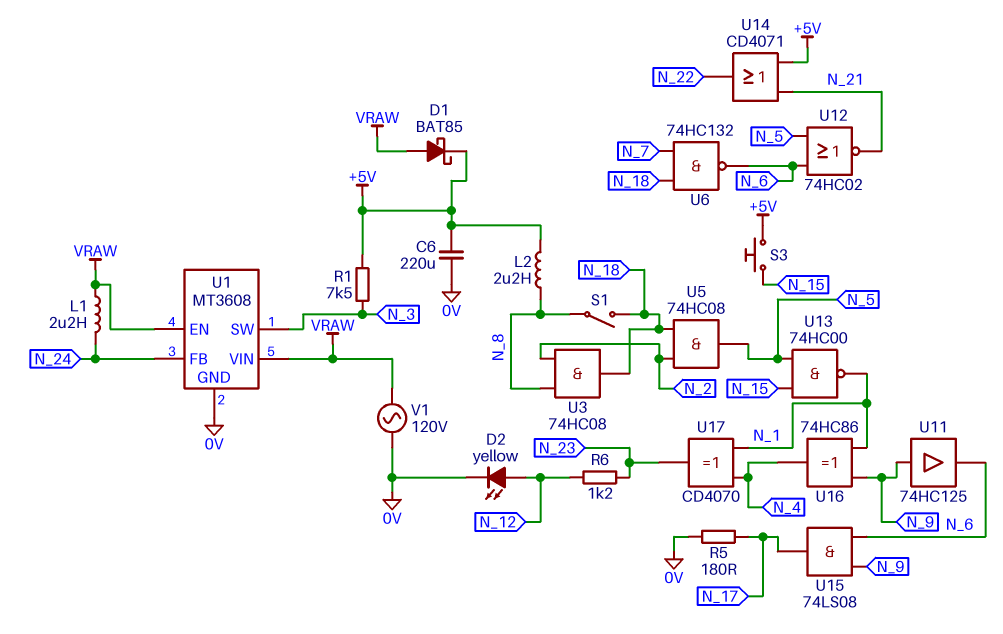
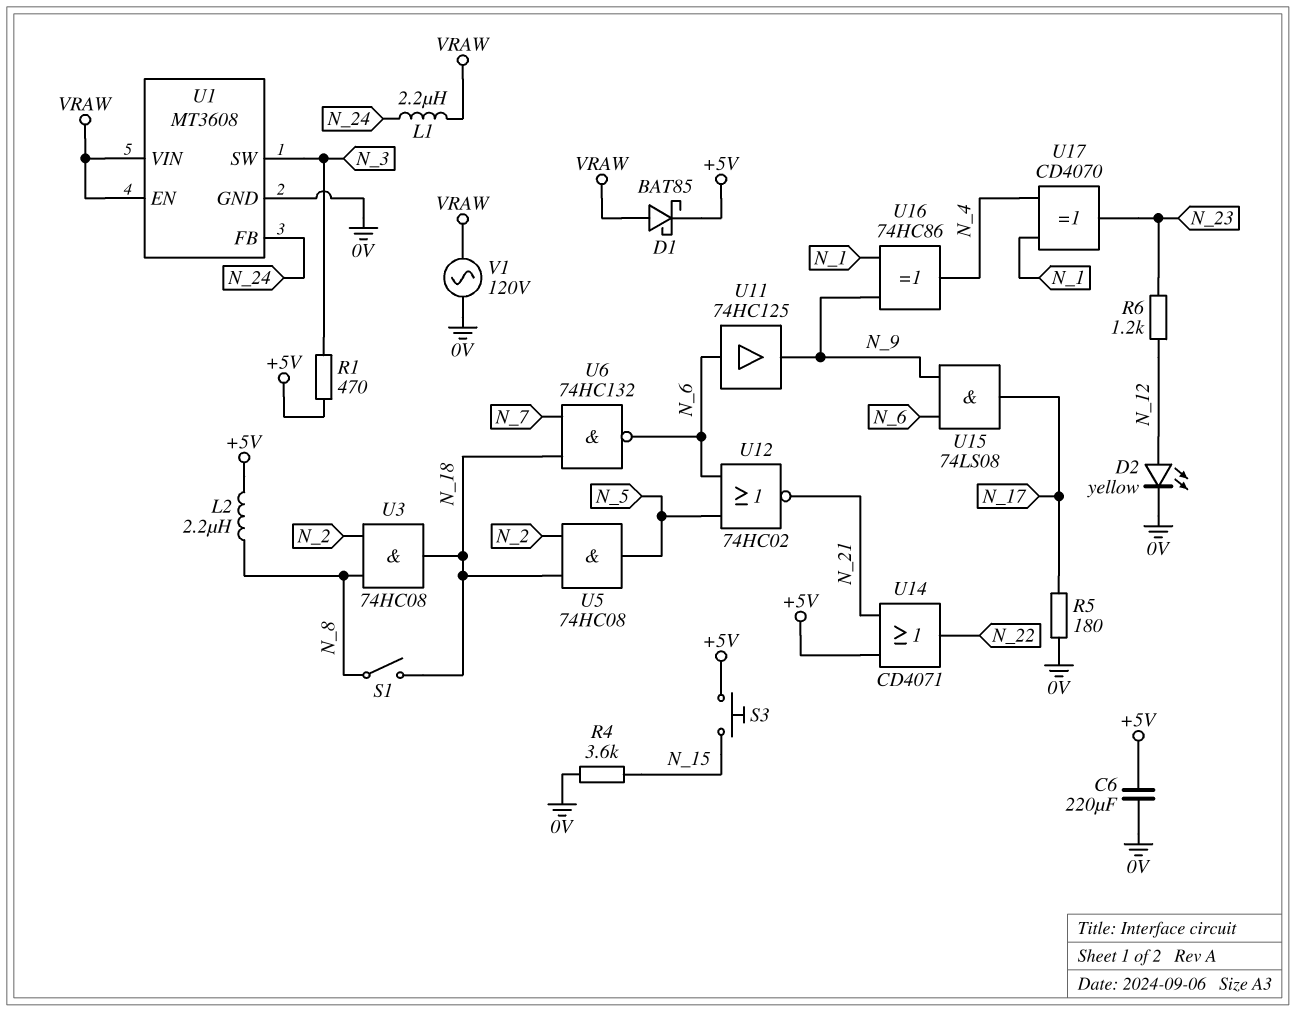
R1: 7.5k (+5V, N_3) -> 470 (+5V, N_3)
R4: none -> 3.6k (0V, N_15)
U11: buffer 74HC125 (in N_9, out N_6) -> buffer 74HC125 (in N_6, out N_9)
U13: NAND 74HC00 (in N_5, in N_15, out N_1) -> none

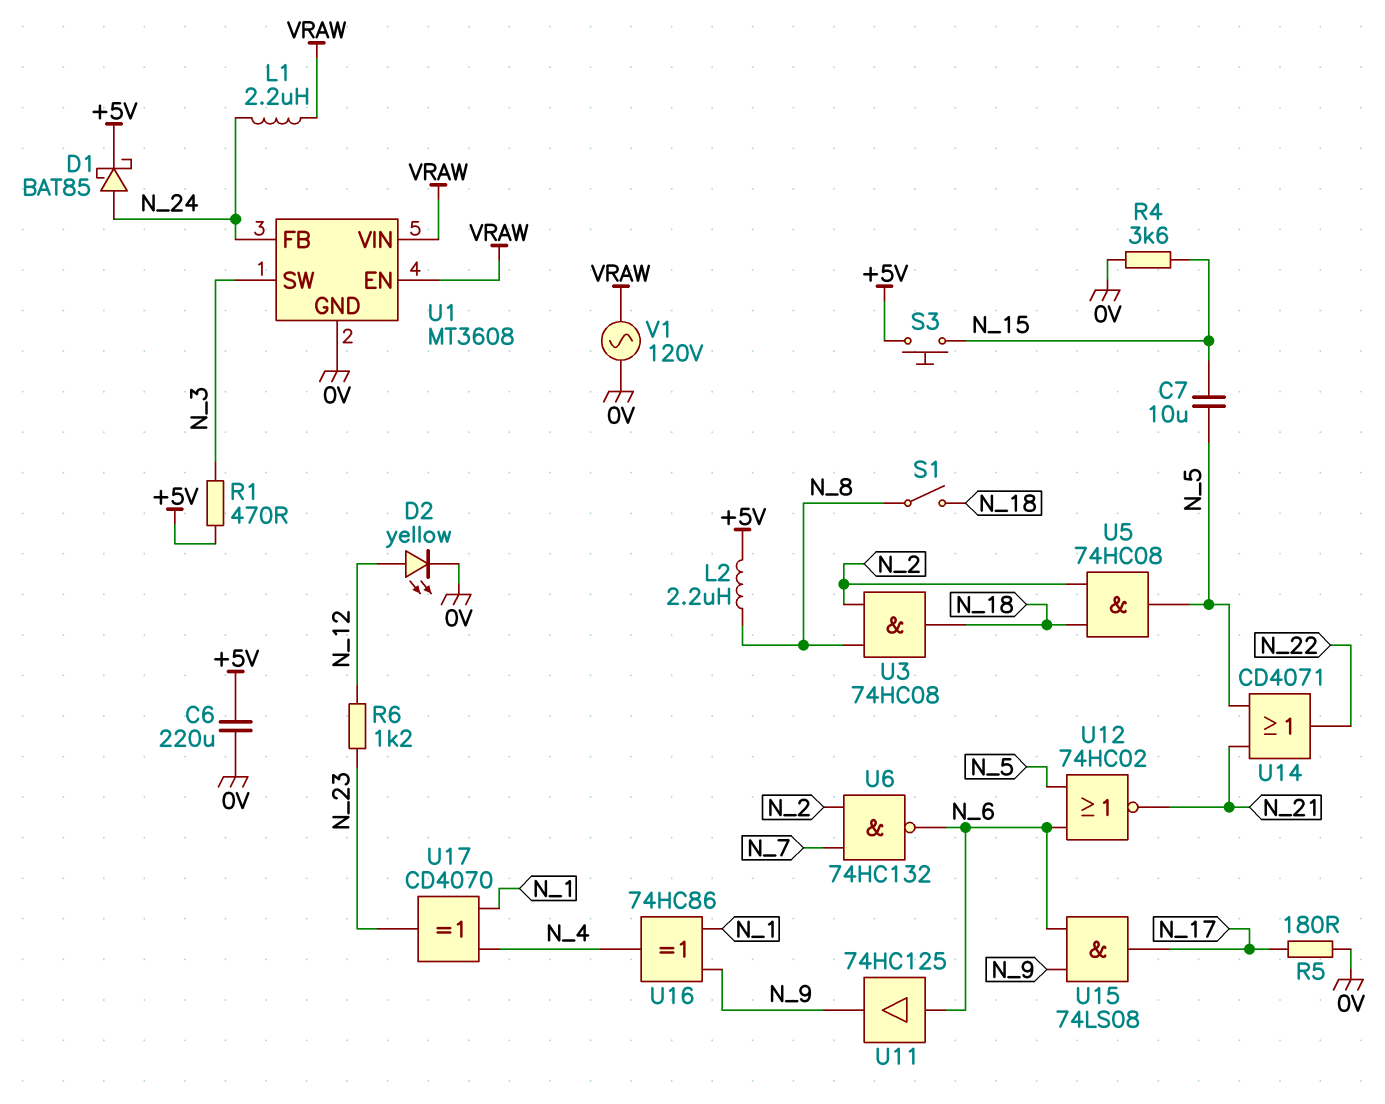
C7: none -> 10uF (N_5, N_15)
D1: schottky BAT85 (A VRAW, K +5V) -> schottky BAT85 (A N_24, K +5V)
U6: NAND 74HC132 (in N_7, in N_18, out N_6) -> NAND 74HC132 (in N_2, in N_7, out N_6)
U14: OR CD4071 (in +5V, in N_21, out N_22) -> OR CD4071 (in N_5, in N_21, out N_22)

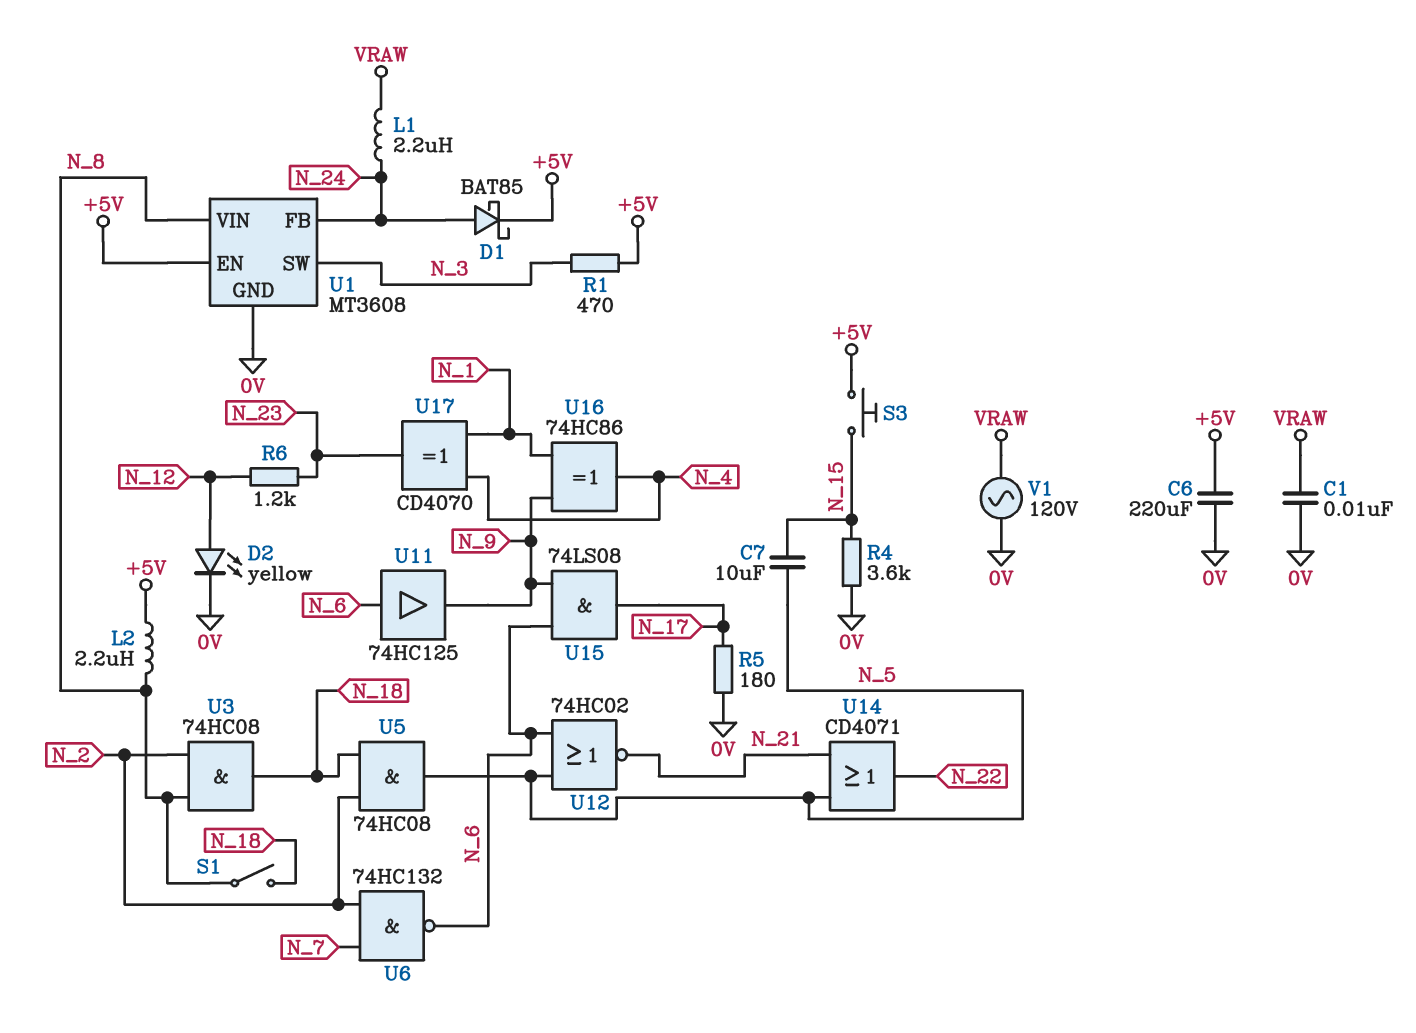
C1: none -> 10nF (0V, VRAW)
U1 pin EN: VRAW -> +5V
U1 pin VIN: VRAW -> N_8

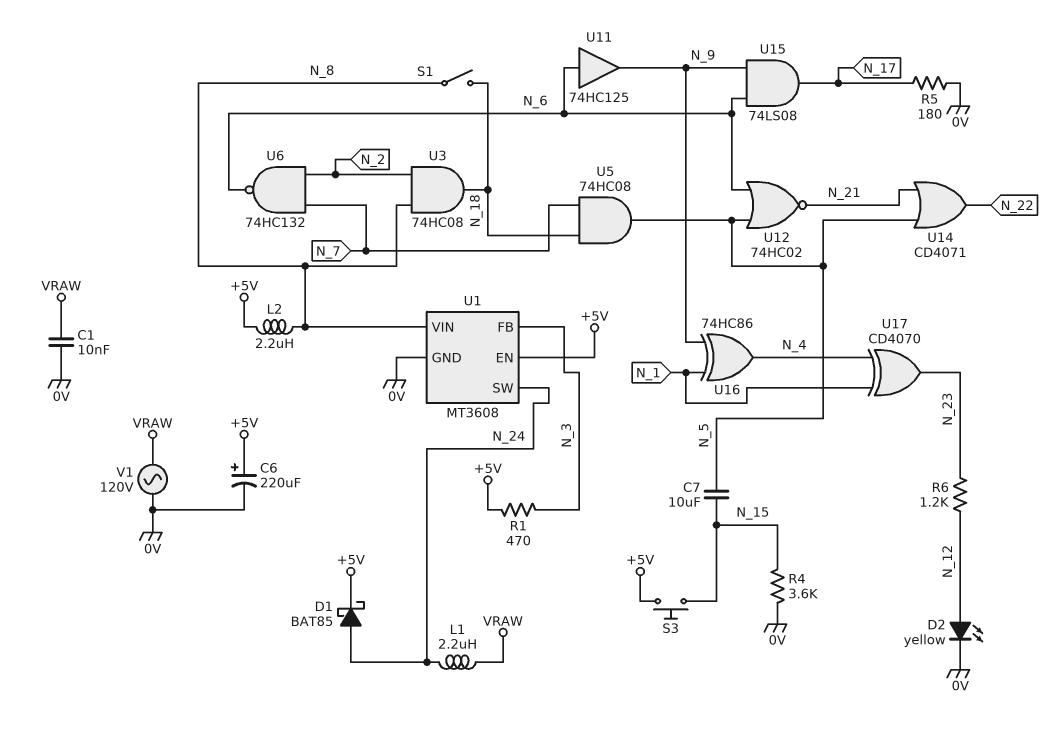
C6: 220uF (+5V, 0V) -> 220uF (plus +5V, minus 0V)
U1 pin FB: N_24 -> N_3
U1 pin SW: N_3 -> N_24
U5: AND 74HC08 (in N_2, in N_18, out N_5) -> AND 74HC08 (in N_7, in N_18, out N_5)

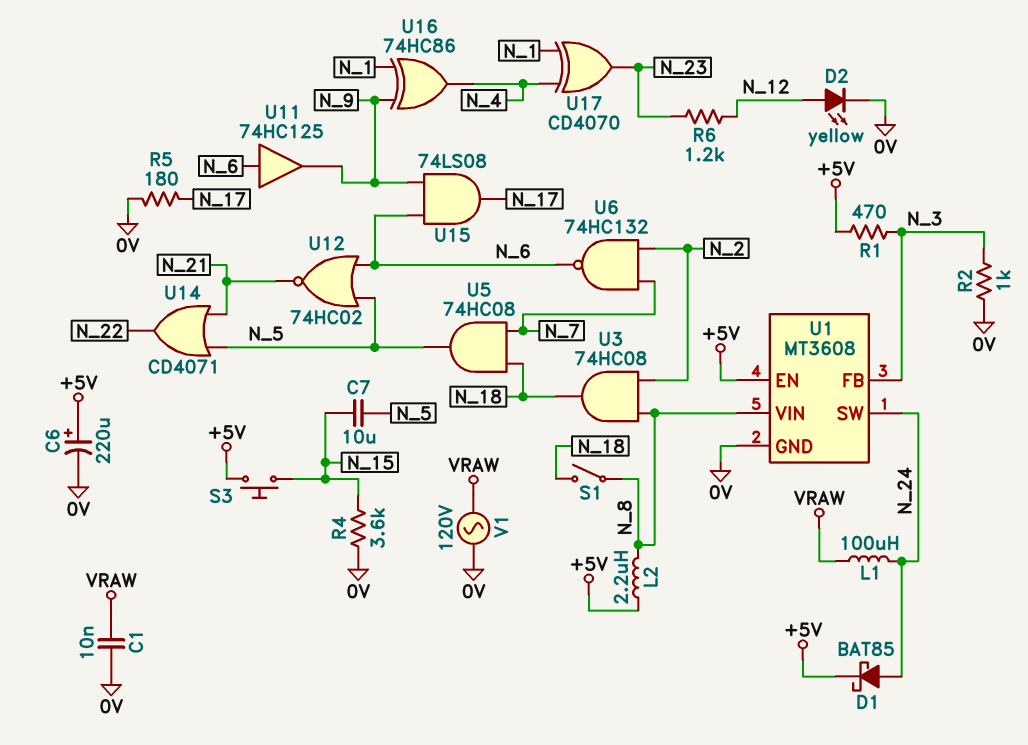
L1: 2.2uH (N_24, VRAW) -> 100uH (N_24, VRAW)
R2: none -> 1k (0V, N_3)

